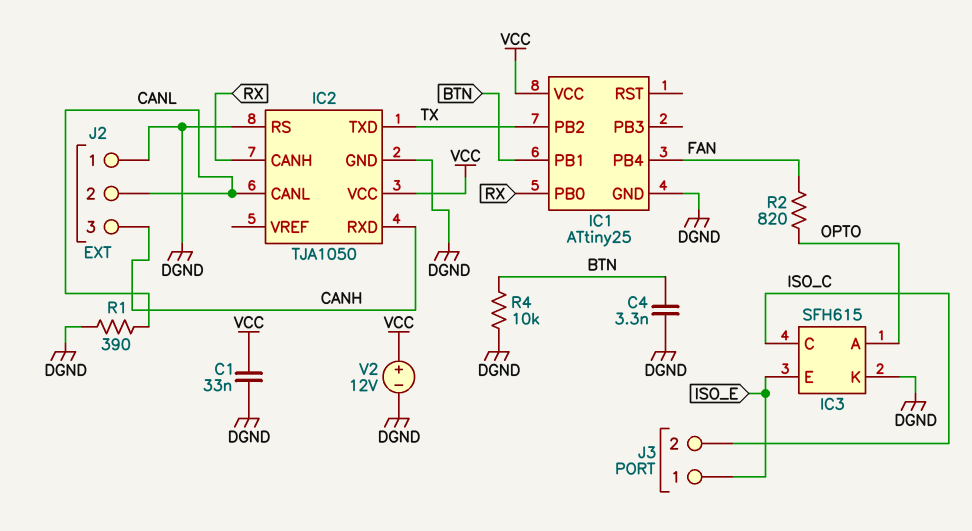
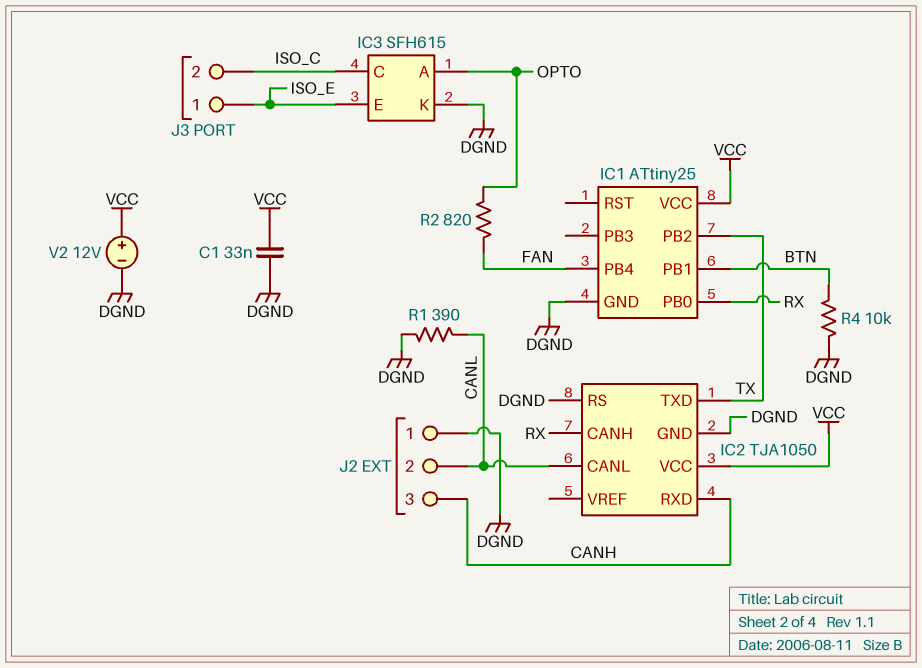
C4: 3.3nF (BTN, DGND) -> none

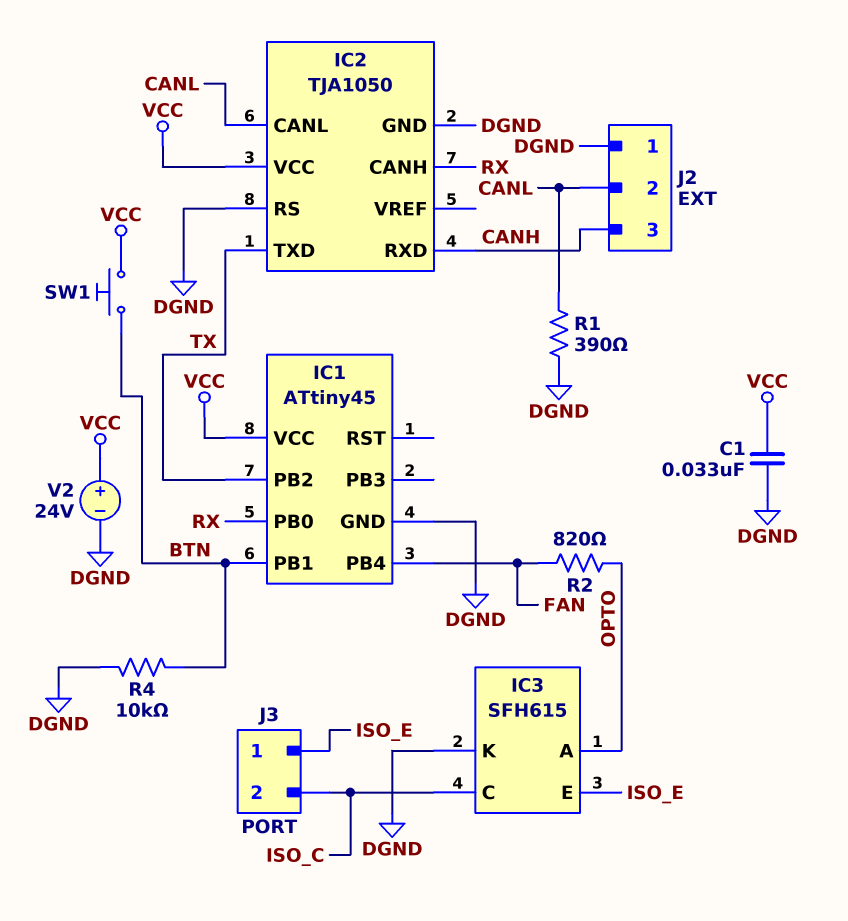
IC1: ATtiny25 -> ATtiny45
SW1: none -> button (BTN, VCC)
V2: 12V (plus VCC, minus DGND) -> 24V (plus VCC, minus DGND)

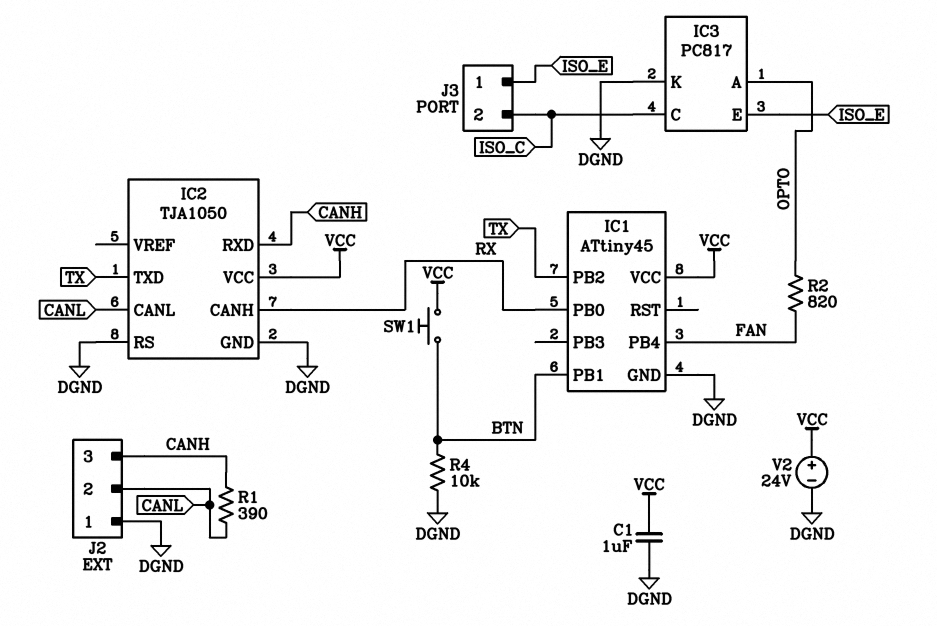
C1: 33nF (DGND, VCC) -> 1uF (DGND, VCC)
IC3: SFH615 -> PC817
R1: 390 (CANL, DGND) -> 390 (CANH, CANL)

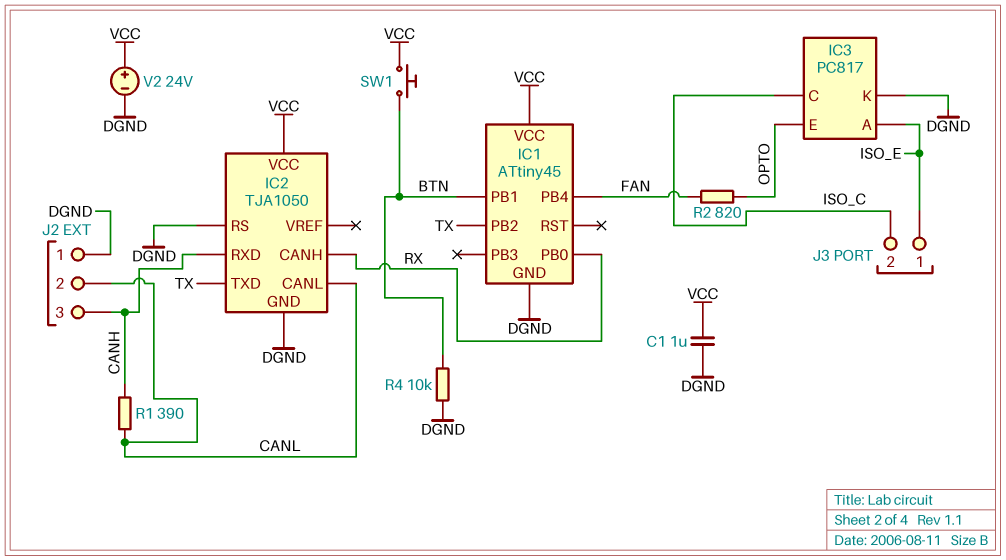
IC3 pin A: OPTO -> ISO_E
IC3 pin E: ISO_E -> OPTO

